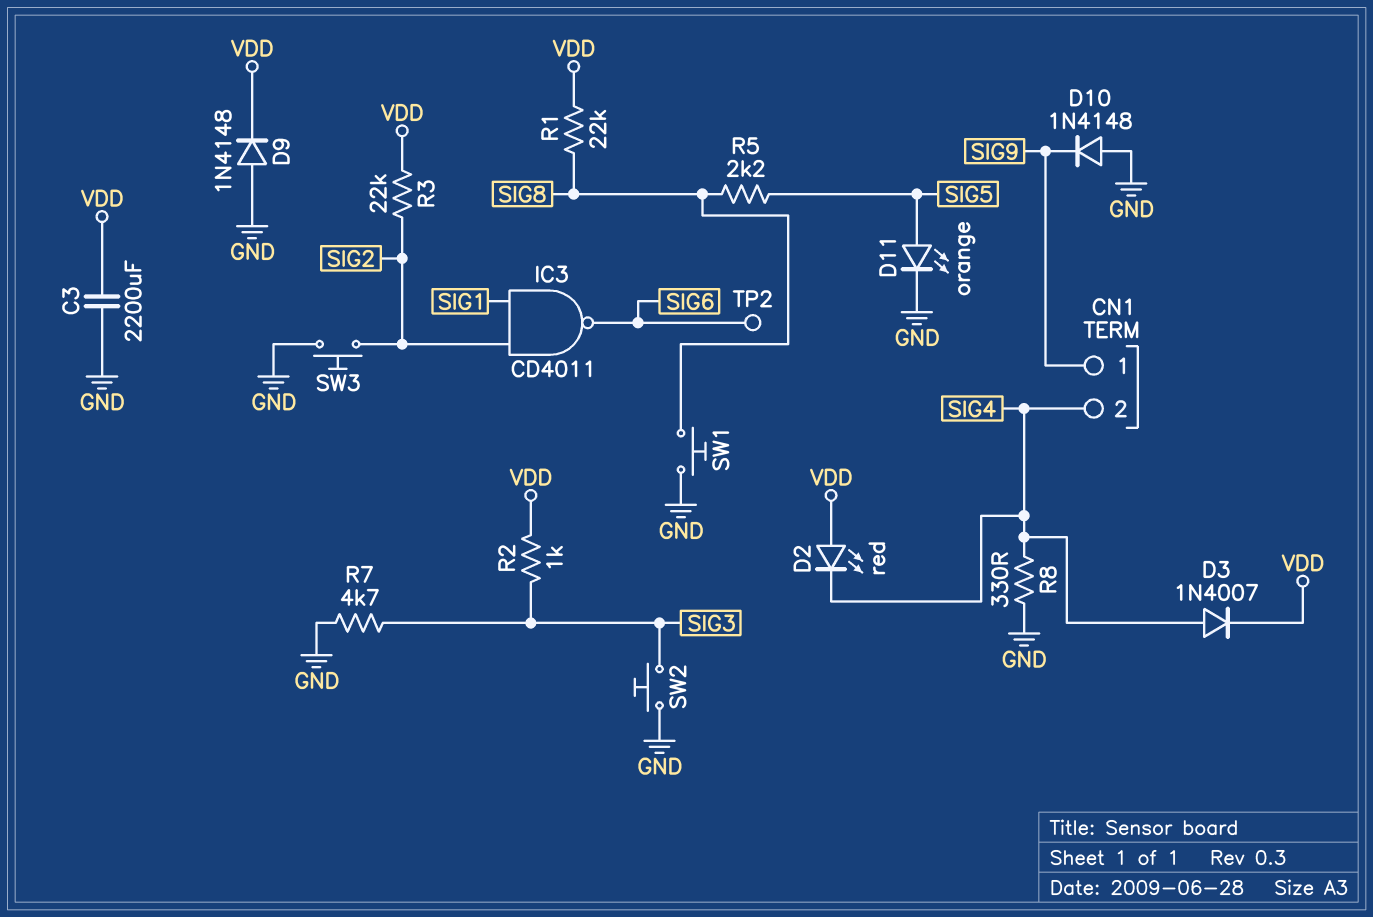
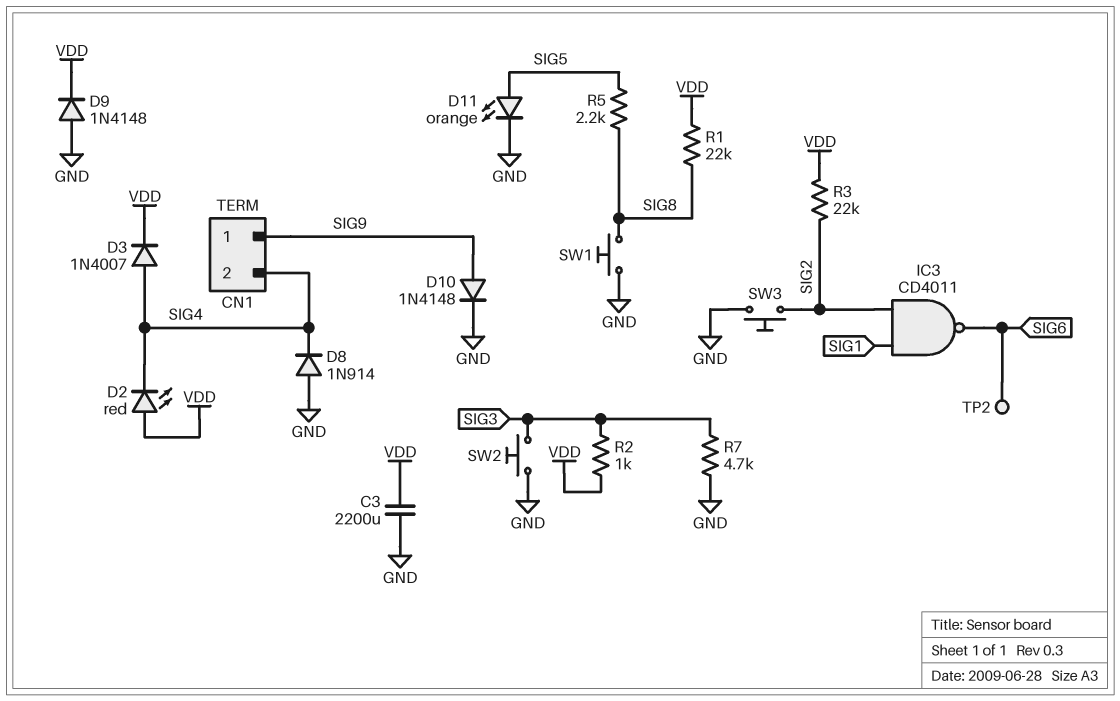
D8: none -> diode 1N914 (A GND, K SIG4)
D10: diode 1N4148 (A GND, K SIG9) -> diode 1N4148 (A SIG9, K GND)
R8: 330 (GND, SIG4) -> none

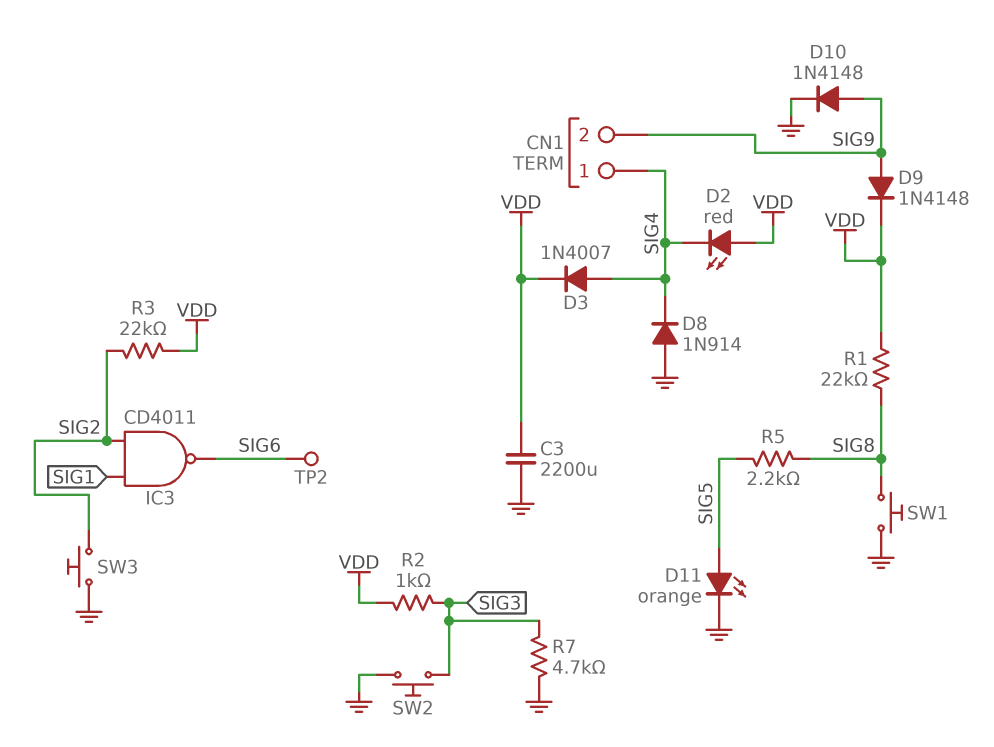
CN1 pin 1: SIG9 -> SIG4
CN1 pin 2: SIG4 -> SIG9
D9: diode 1N4148 (A GND, K VDD) -> diode 1N4148 (A SIG9, K VDD)

